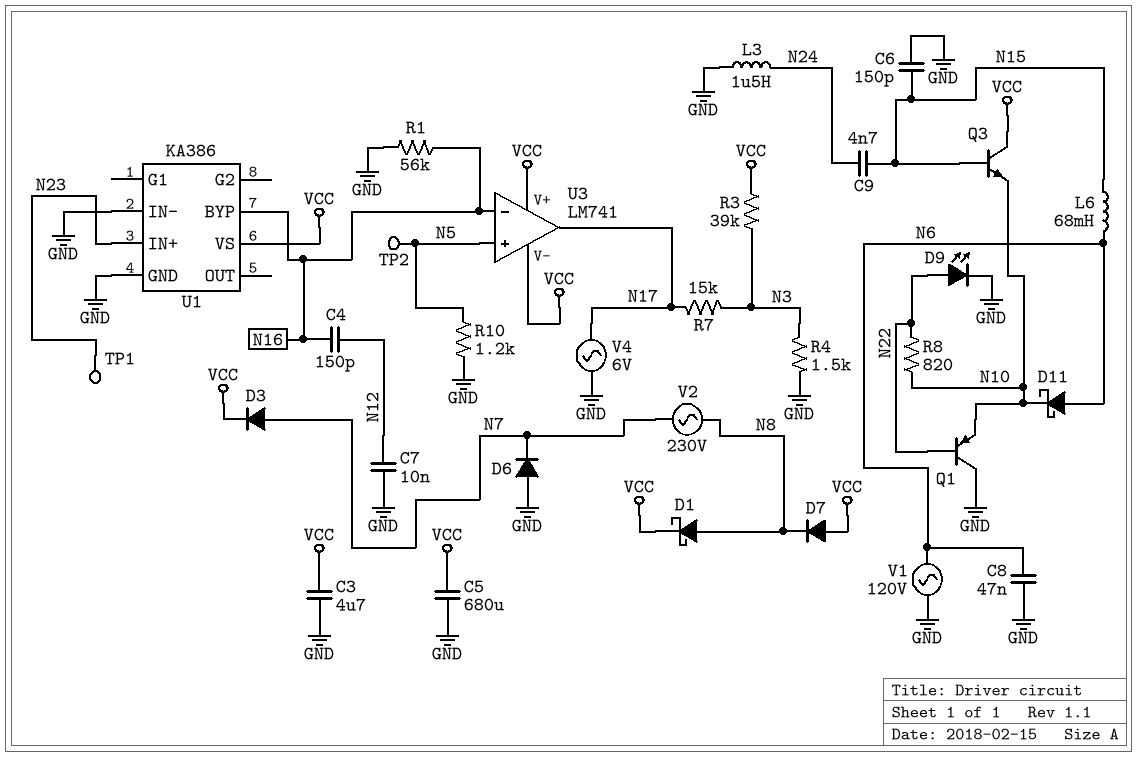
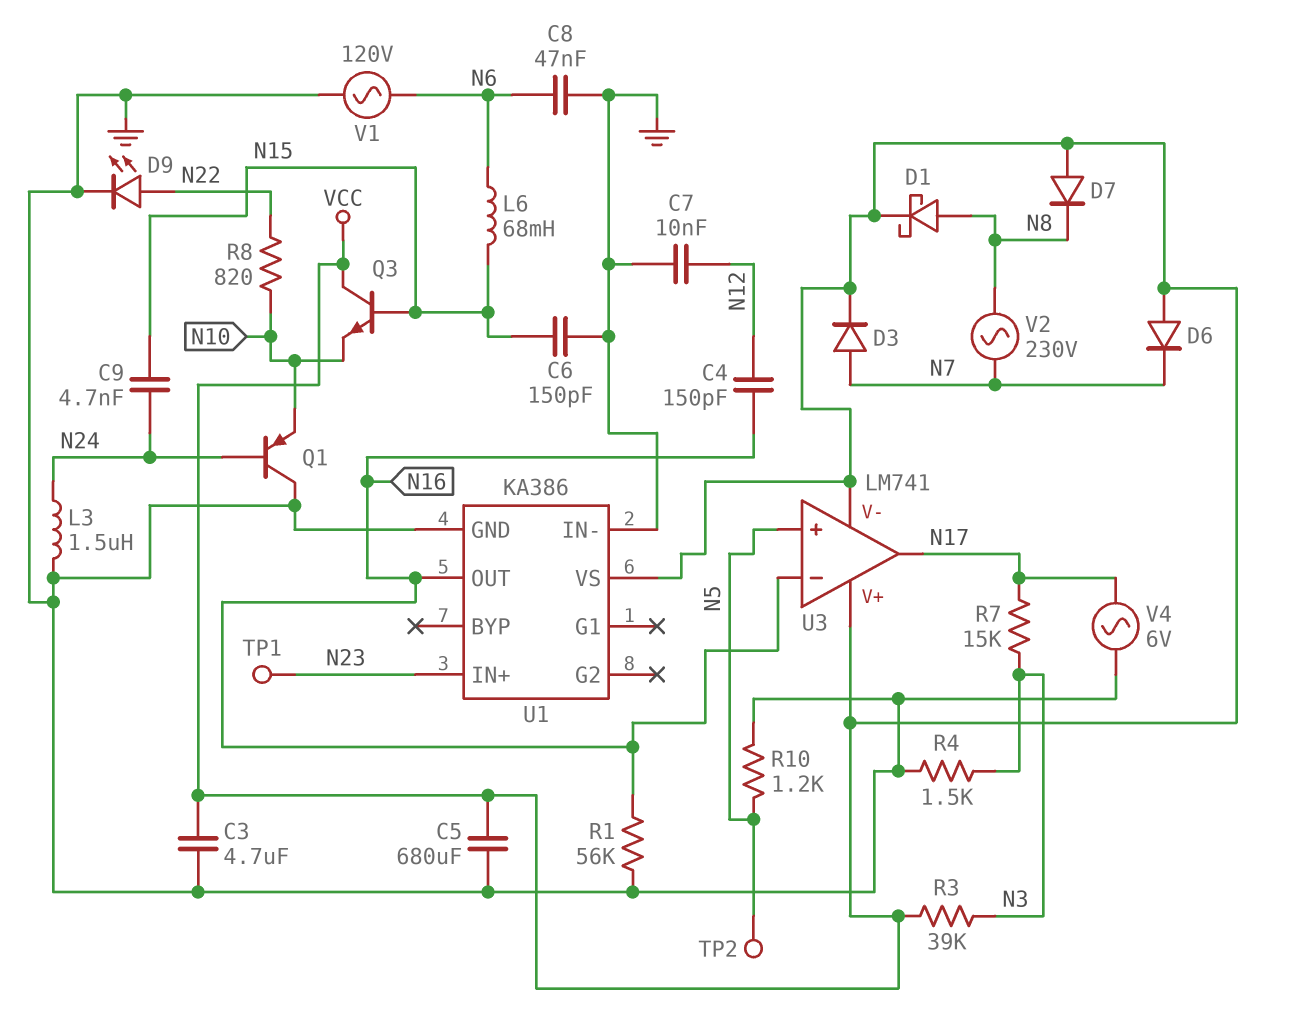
D6: diode (A GND, K N7) -> diode (A VCC, K N7)
D11: schottky (A N6, K N10) -> none
Q1: PNP (B N22, C GND, E N10) -> PNP (B N24, C GND, E N10)
U1 pin BYP: N16 -> none
U1 pin OUT: none -> N16

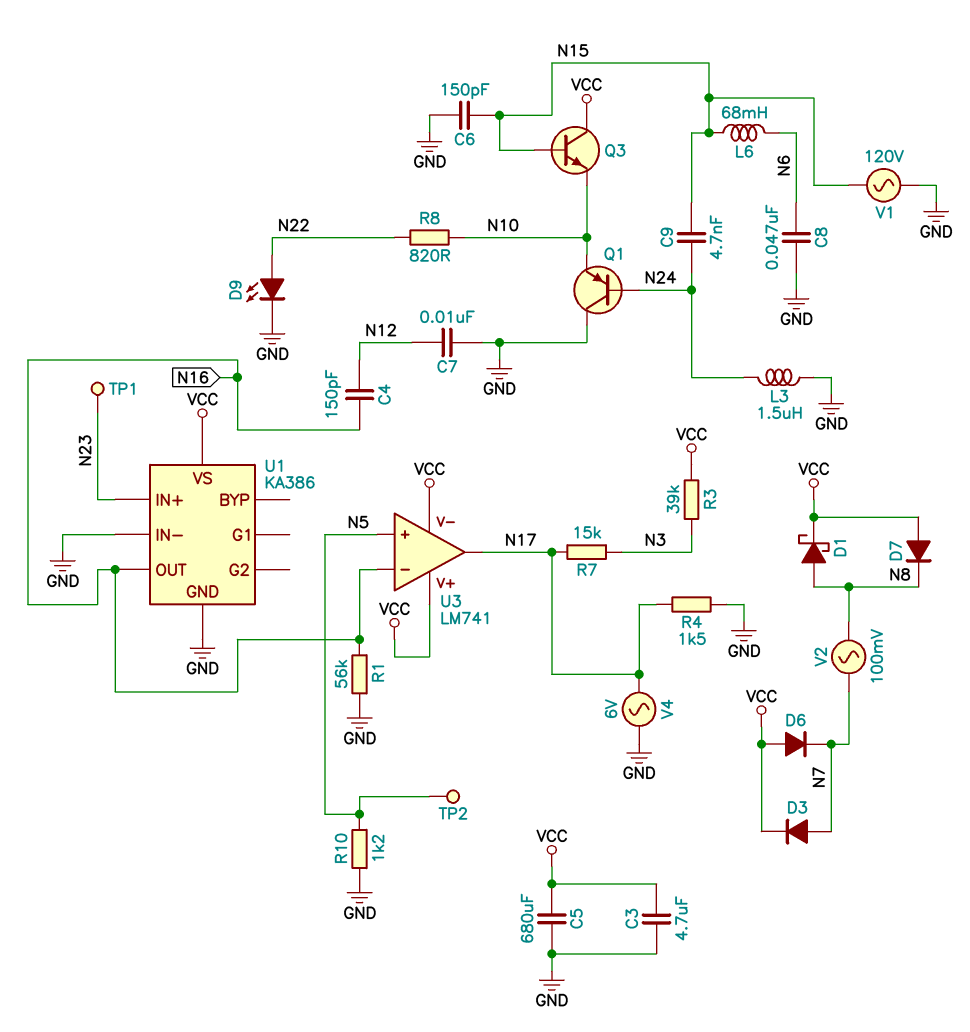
R4: 1.5k (GND, N3) -> 1.5k (GND, N17)
V1: AC 120V (GND, N6) -> AC 120V (GND, N15)
V2: AC 230V (N7, N8) -> AC 100mV (N7, N8)

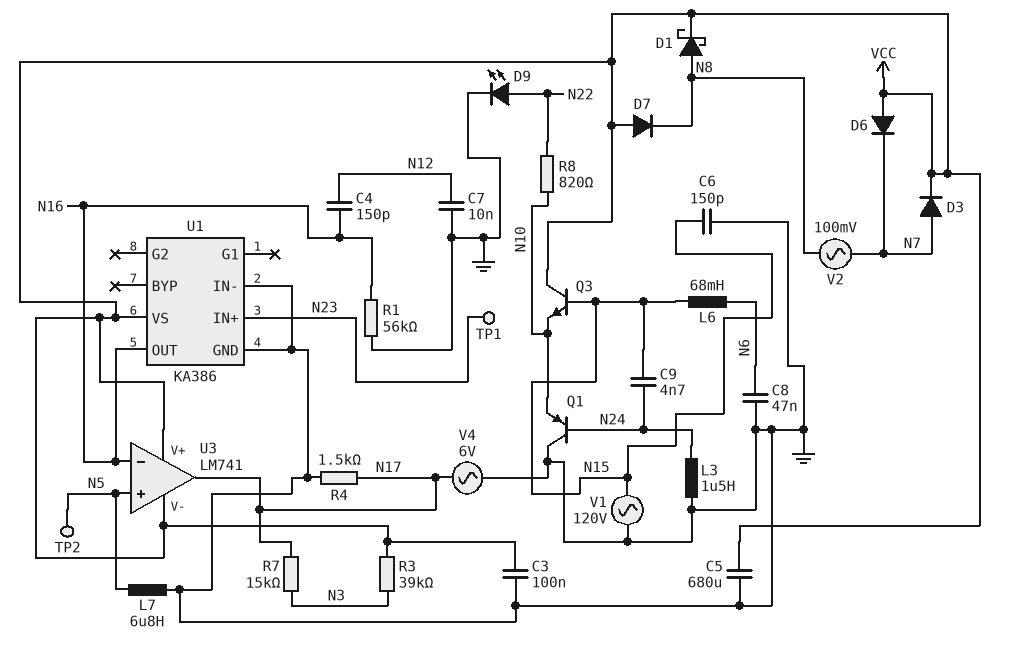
C3: 4.7uF (GND, VCC) -> 100nF (GND, VCC)
L7: none -> 6.8uH (GND, N5)
R10: 1.2k (GND, N5) -> none

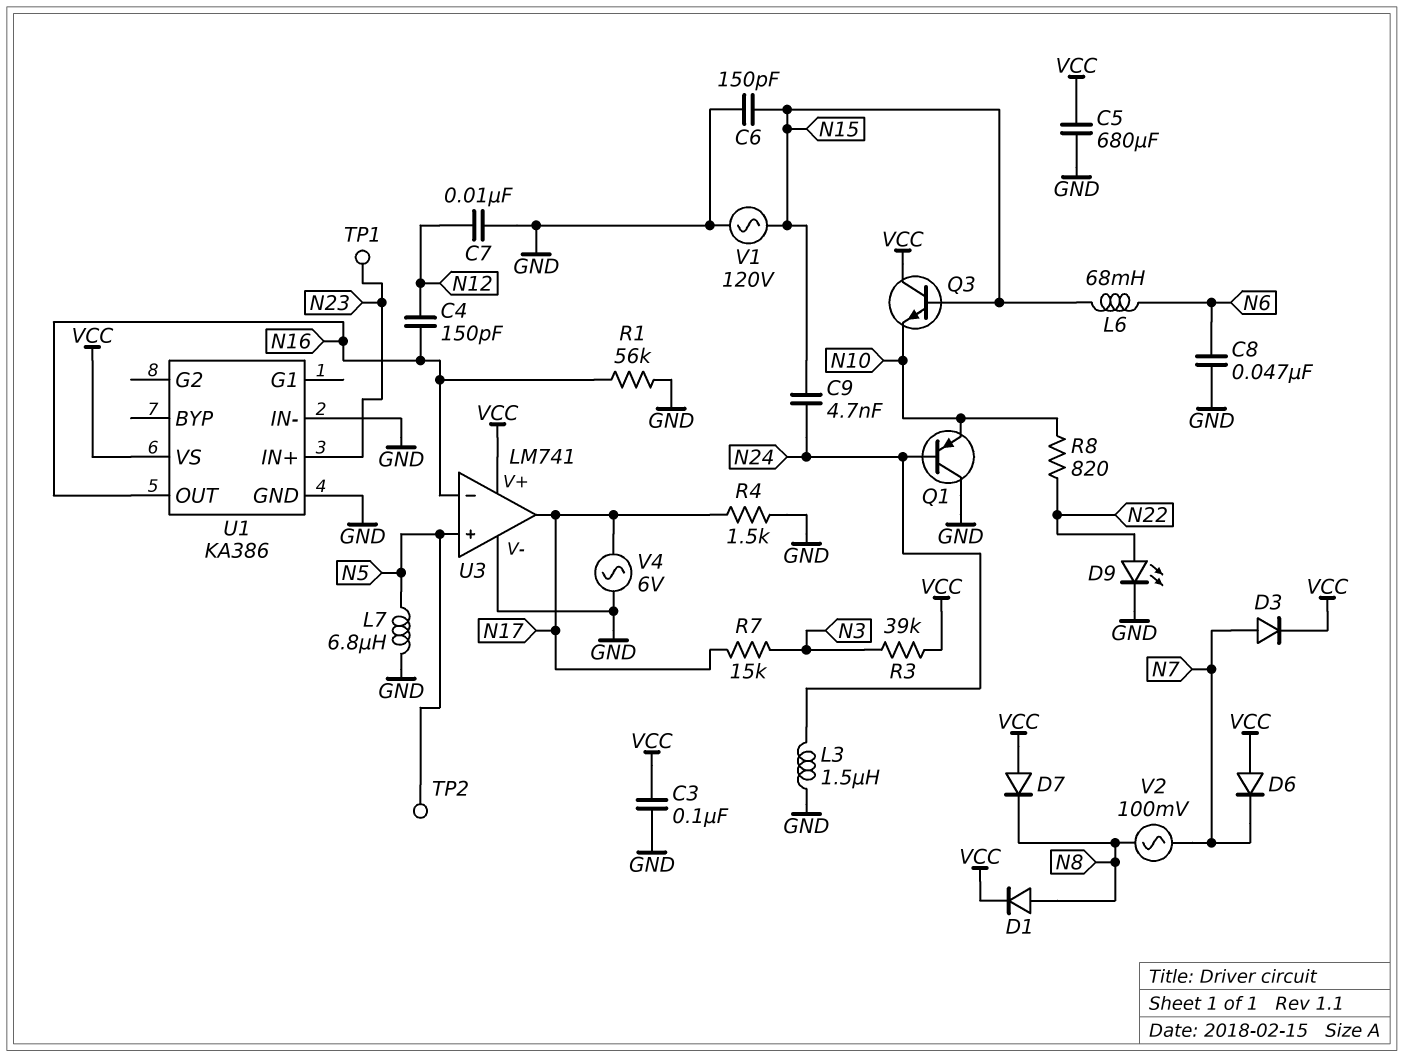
D1: schottky (A N8, K VCC) -> diode (A N8, K VCC)
U3 pin V-: VCC -> GND

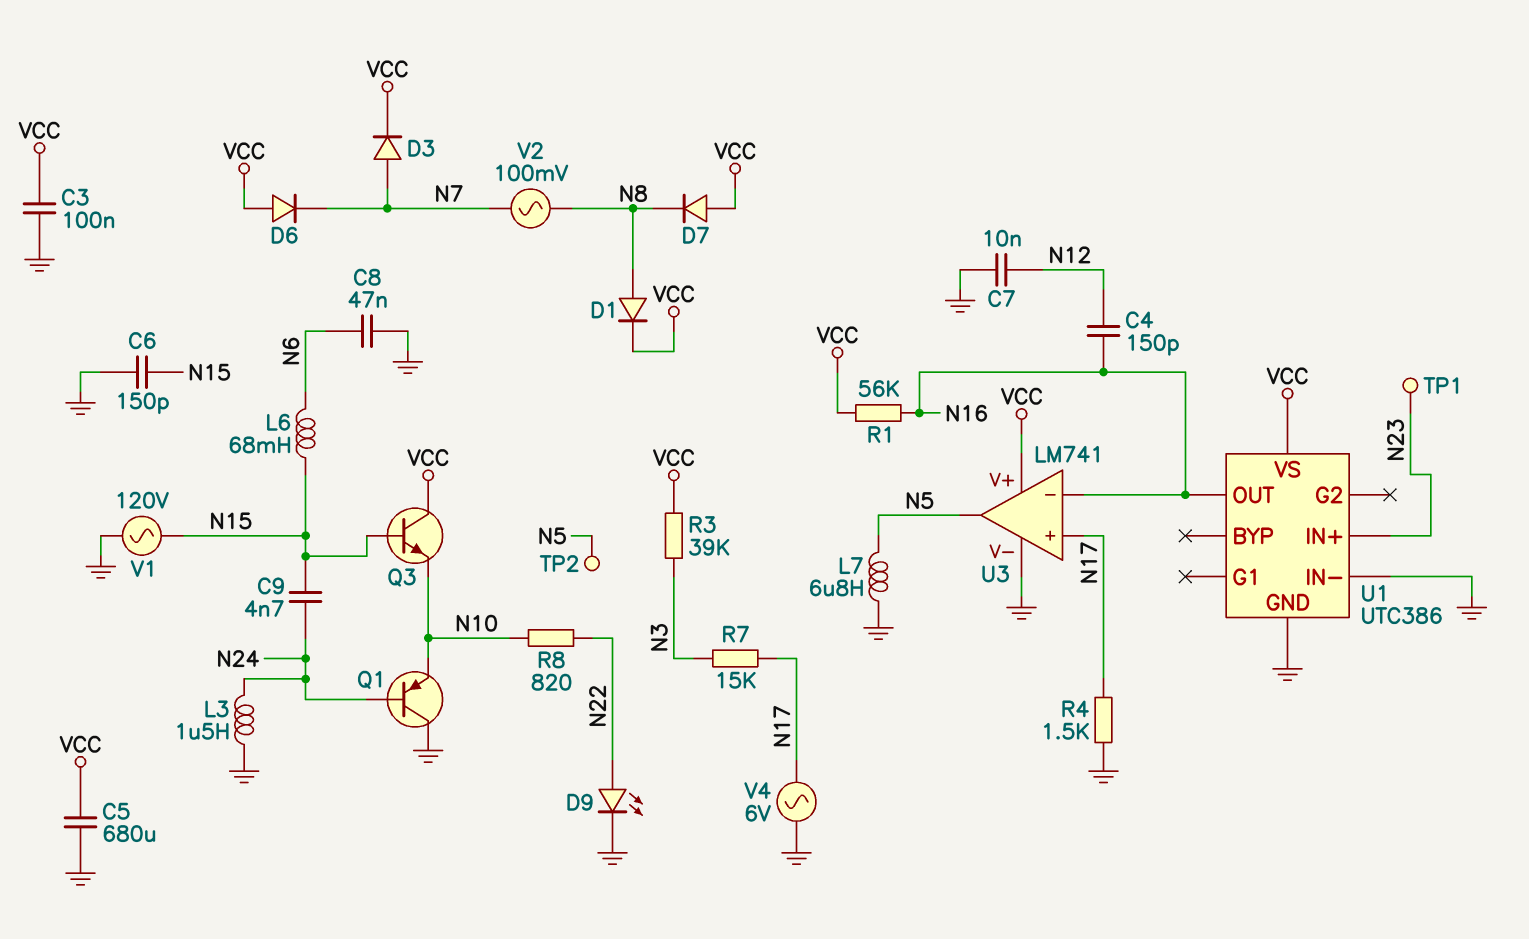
R1: 56k (GND, N16) -> 56k (N16, VCC)
U1: KA386 -> UTC386
U3 pin in+: N5 -> N17
U3 pin out: N17 -> N5

